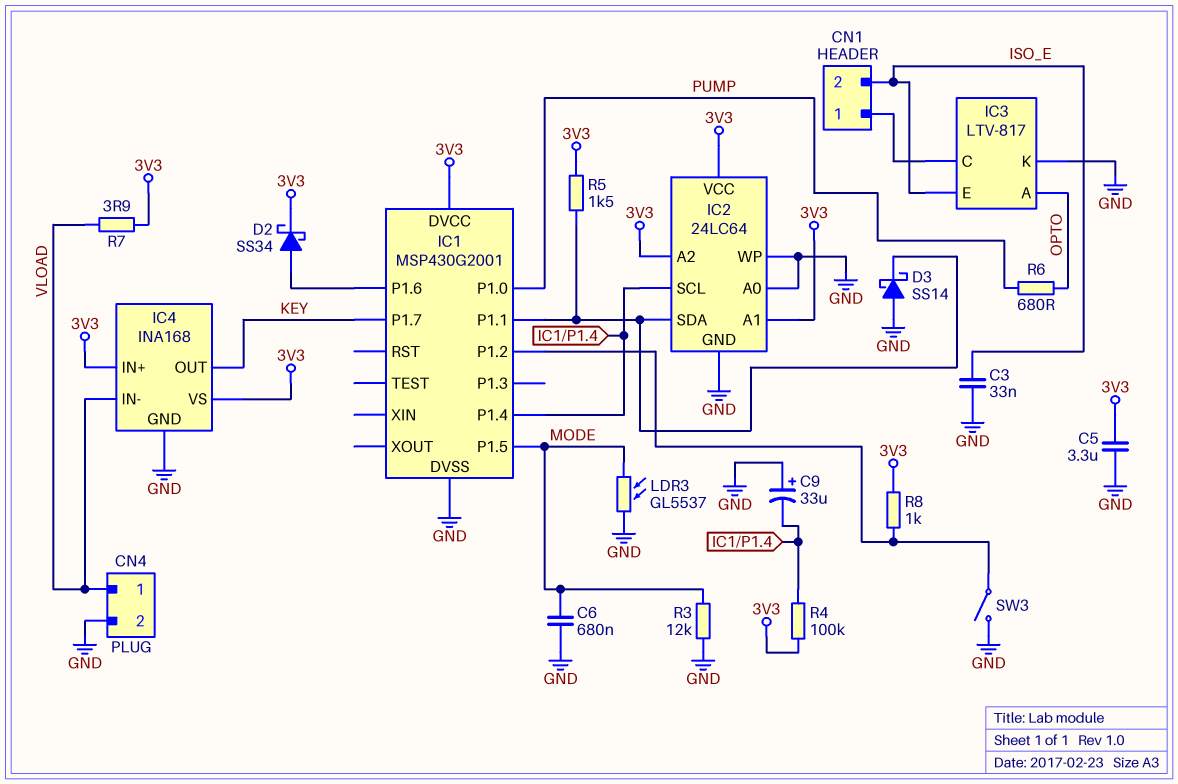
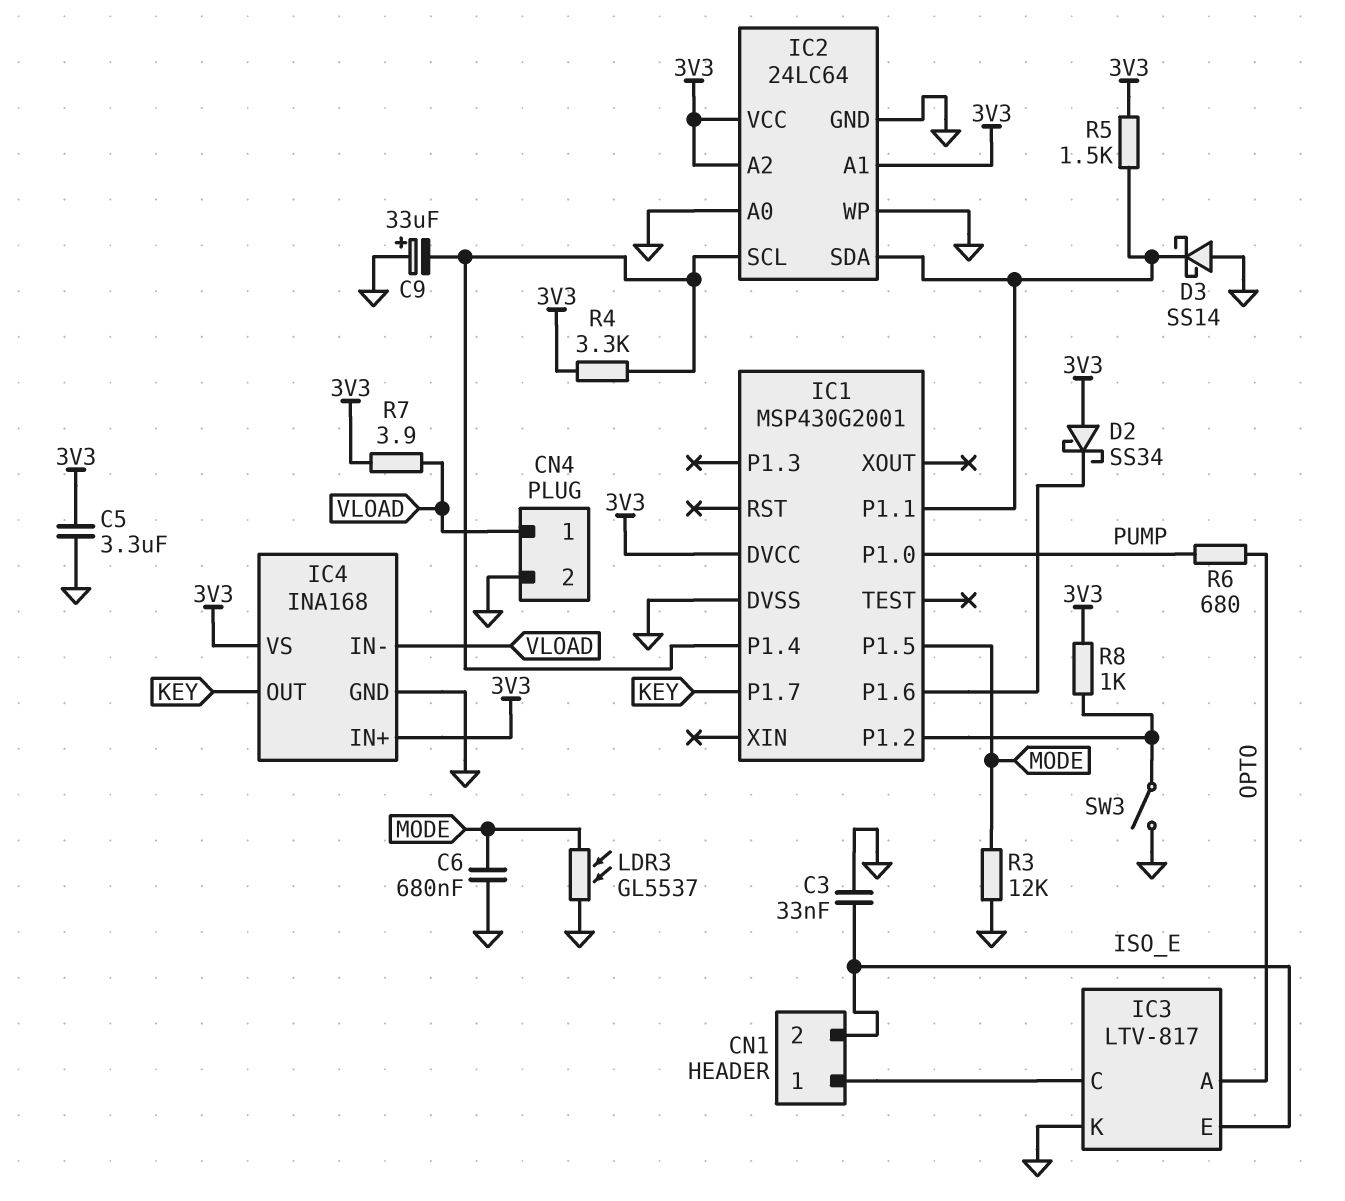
D2: schottky SS34 (A IC1/P1.6, K 3V3) -> schottky SS34 (A 3V3, K IC1/P1.6)
R4: 100k (3V3, IC1/P1.4) -> 3.3k (3V3, IC1/P1.4)

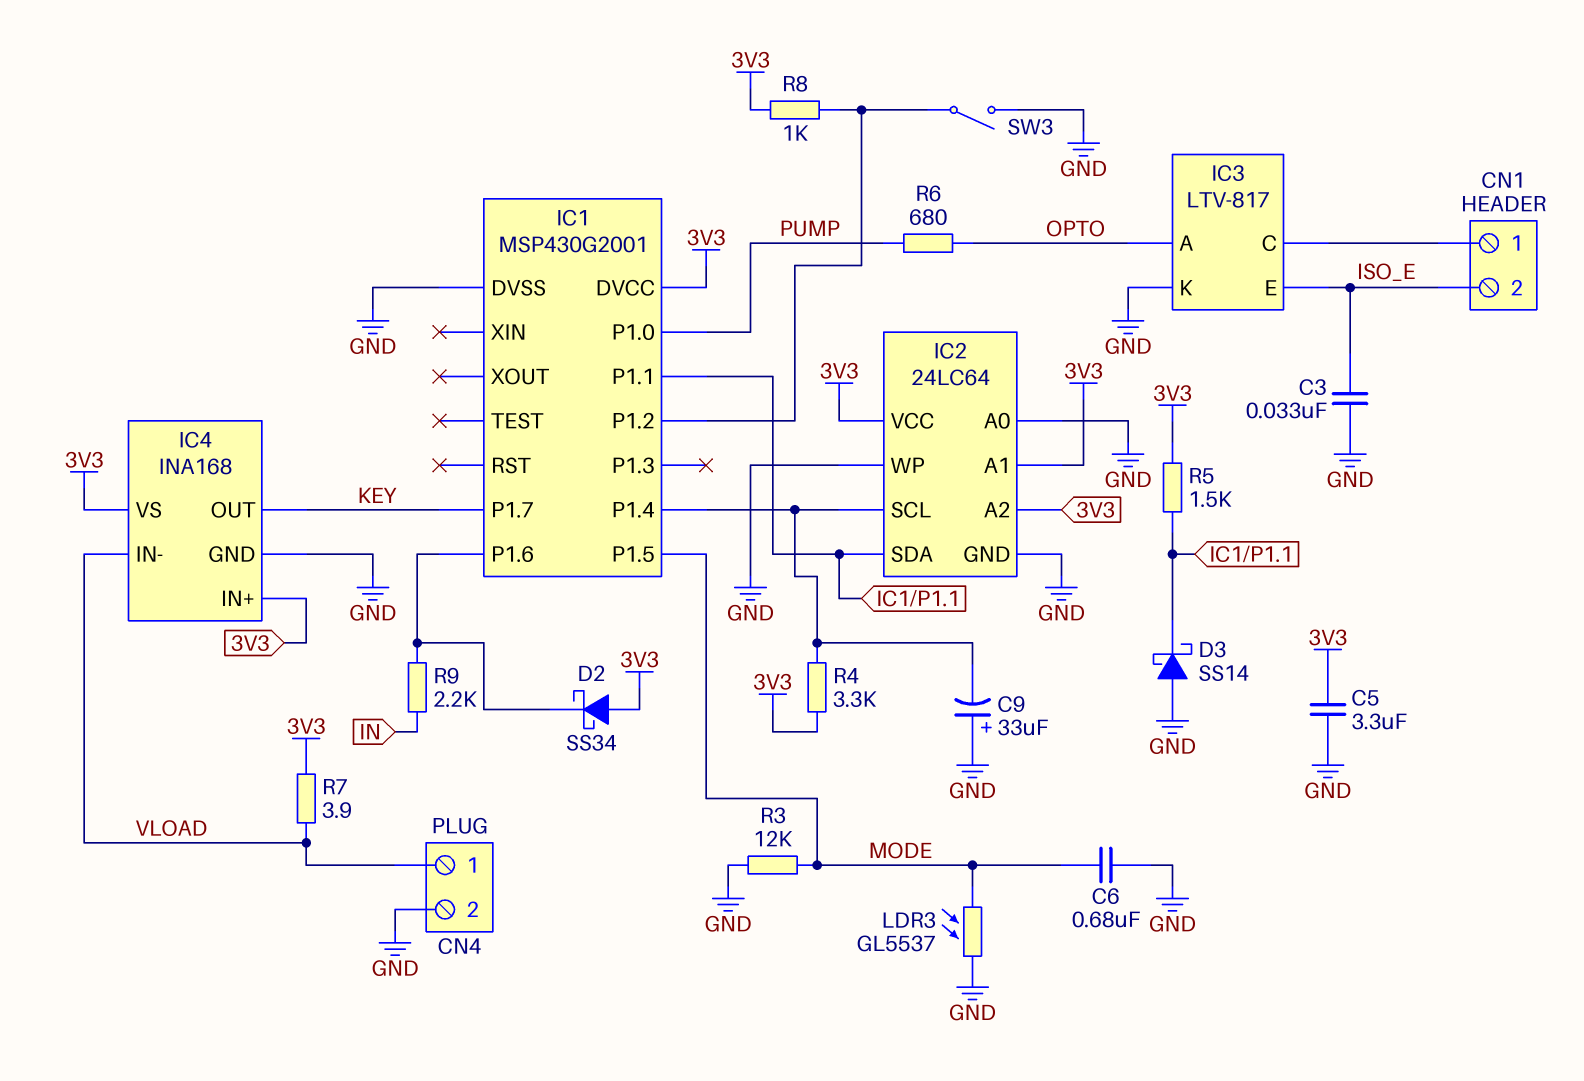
R9: none -> 2.2k (IC1/P1.6, IN)

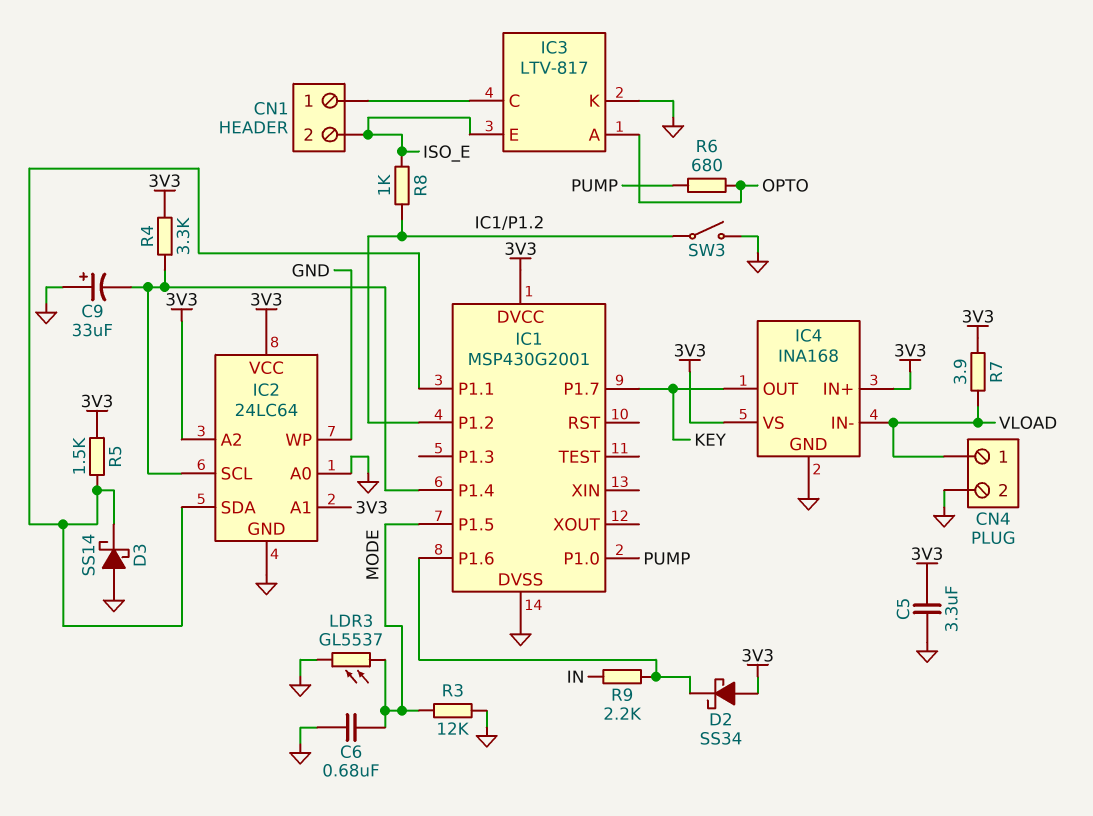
C3: 33nF (GND, ISO_E) -> none
R8: 1k (3V3, IC1/P1.2) -> 1k (IC1/P1.2, ISO_E)

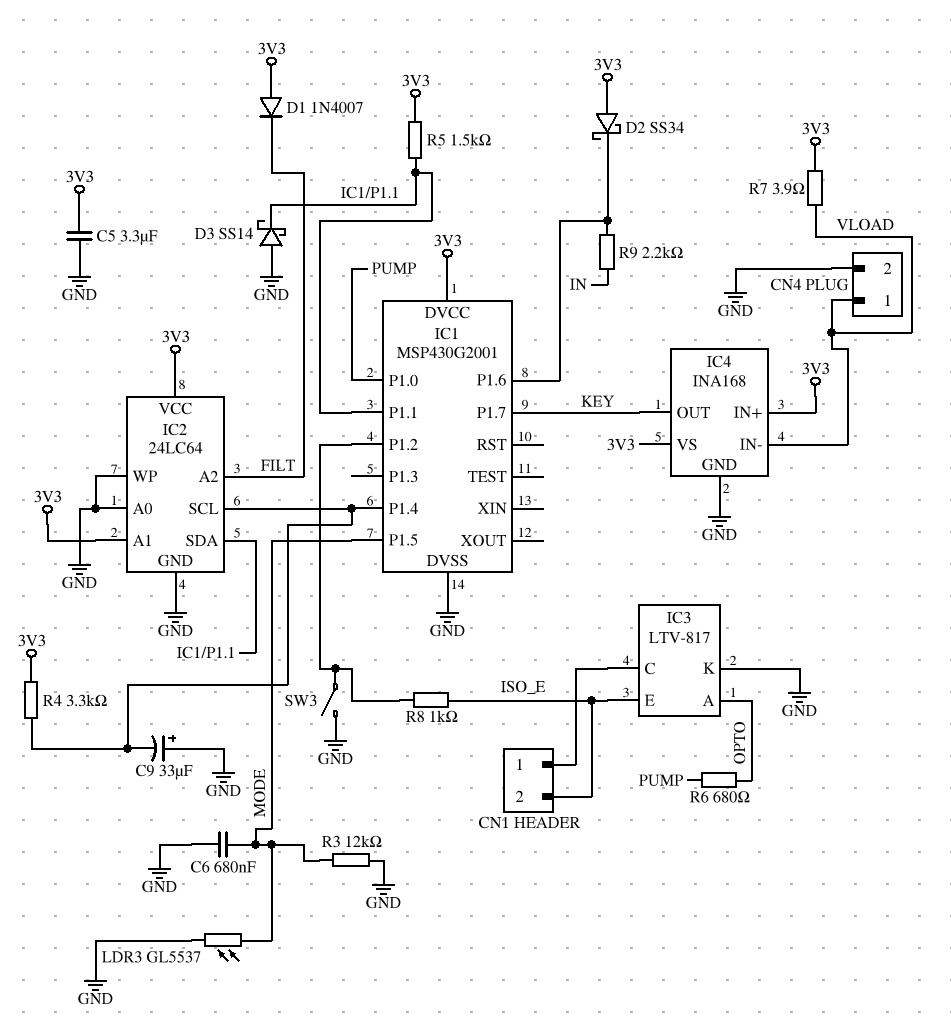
D1: none -> diode 1N4007 (A 3V3, K FILT)
IC2 pin A2: 3V3 -> FILT

